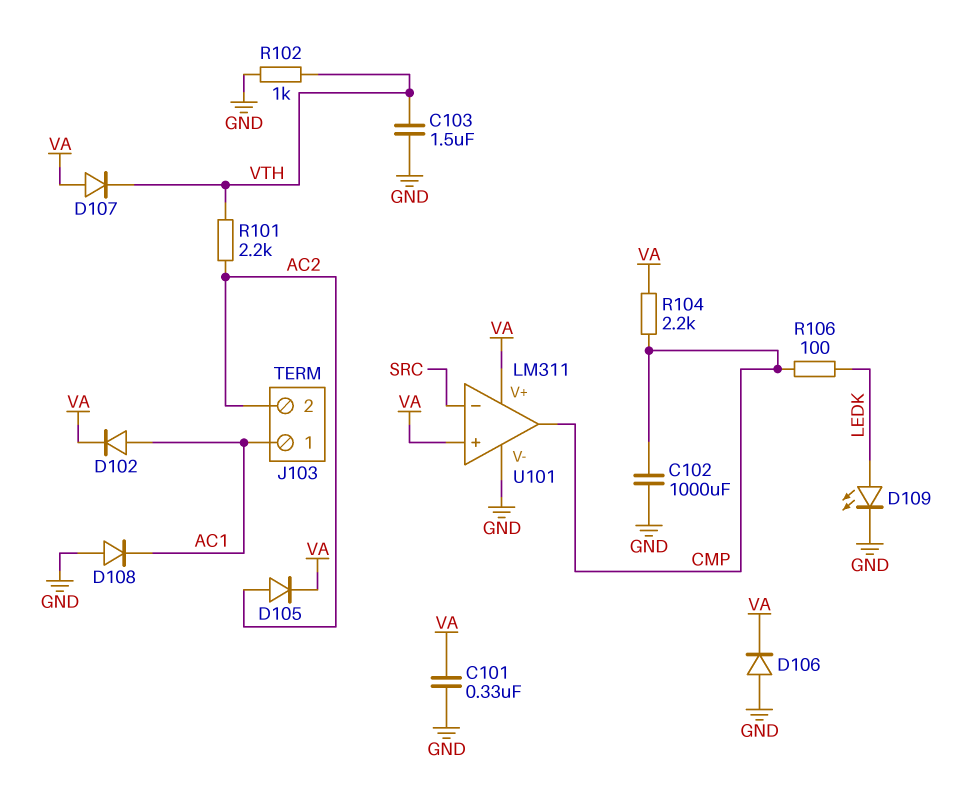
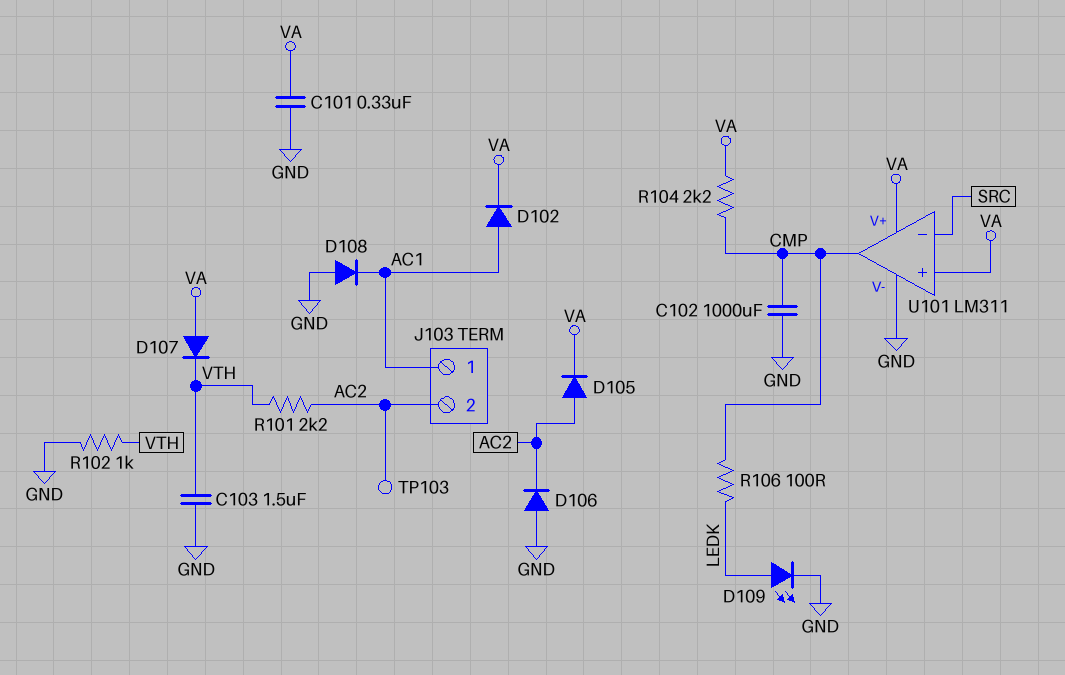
D106: diode (A GND, K VA) -> diode (A GND, K AC2)
TP103: none -> test point (AC2)

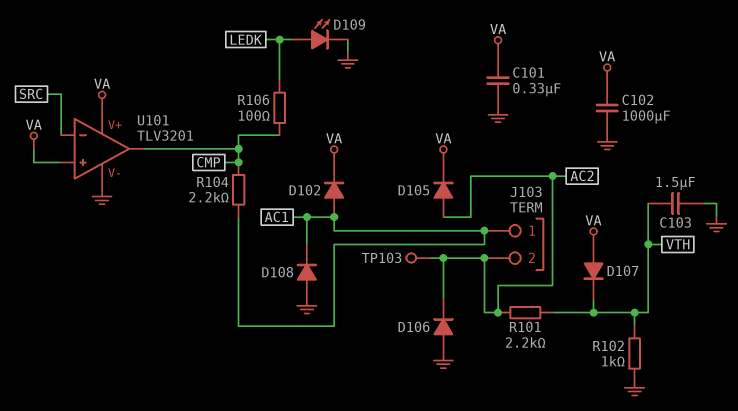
C102: 1000uF (CMP, GND) -> 1000uF (GND, VA)
R104: 2.2k (CMP, VA) -> 2.2k (AC1, CMP)
U101: LM311 -> TLV3201

